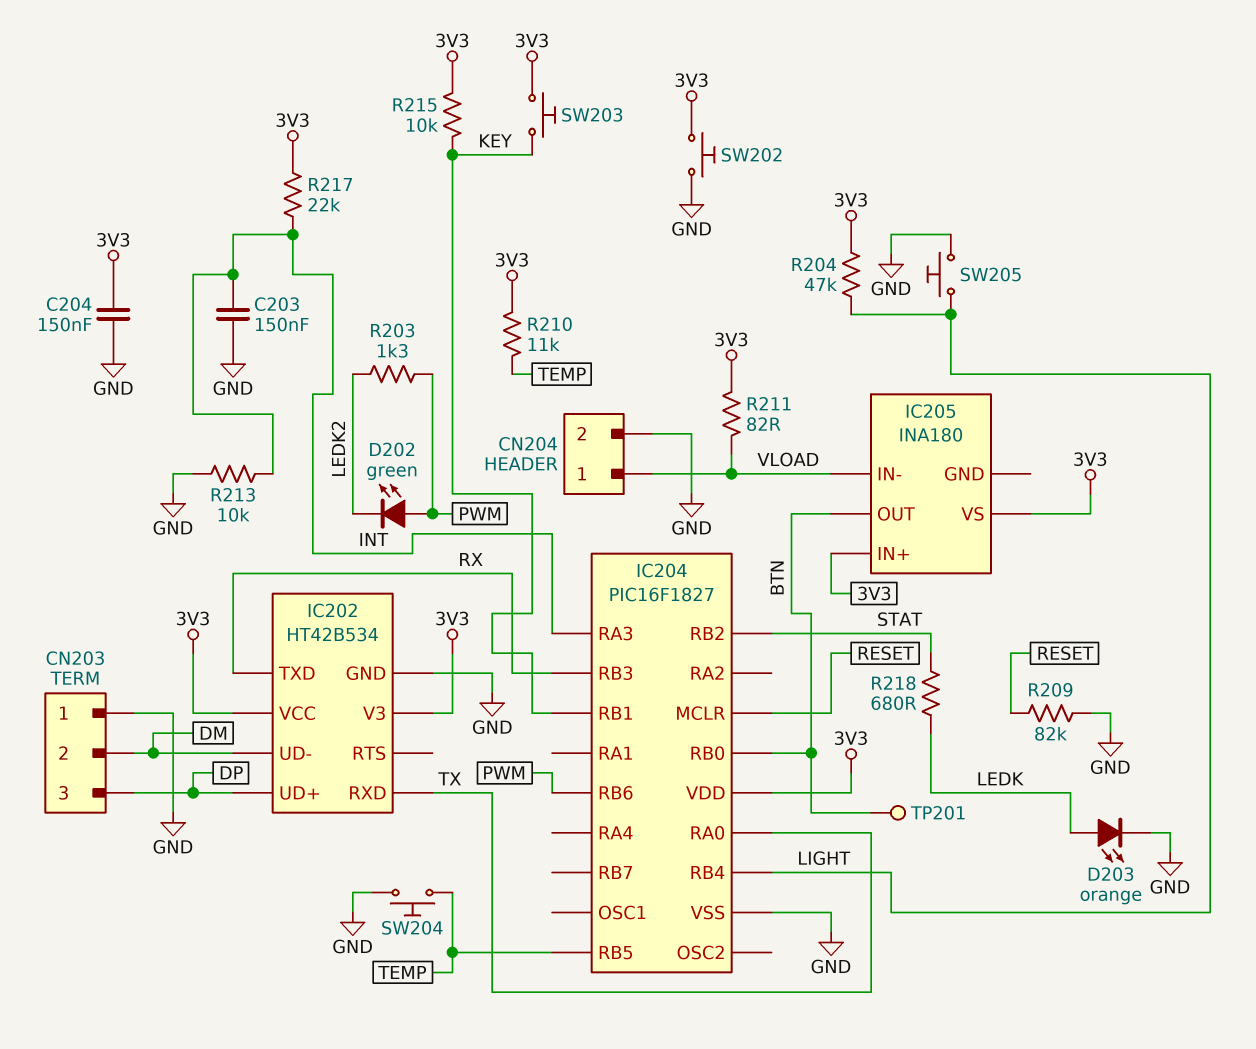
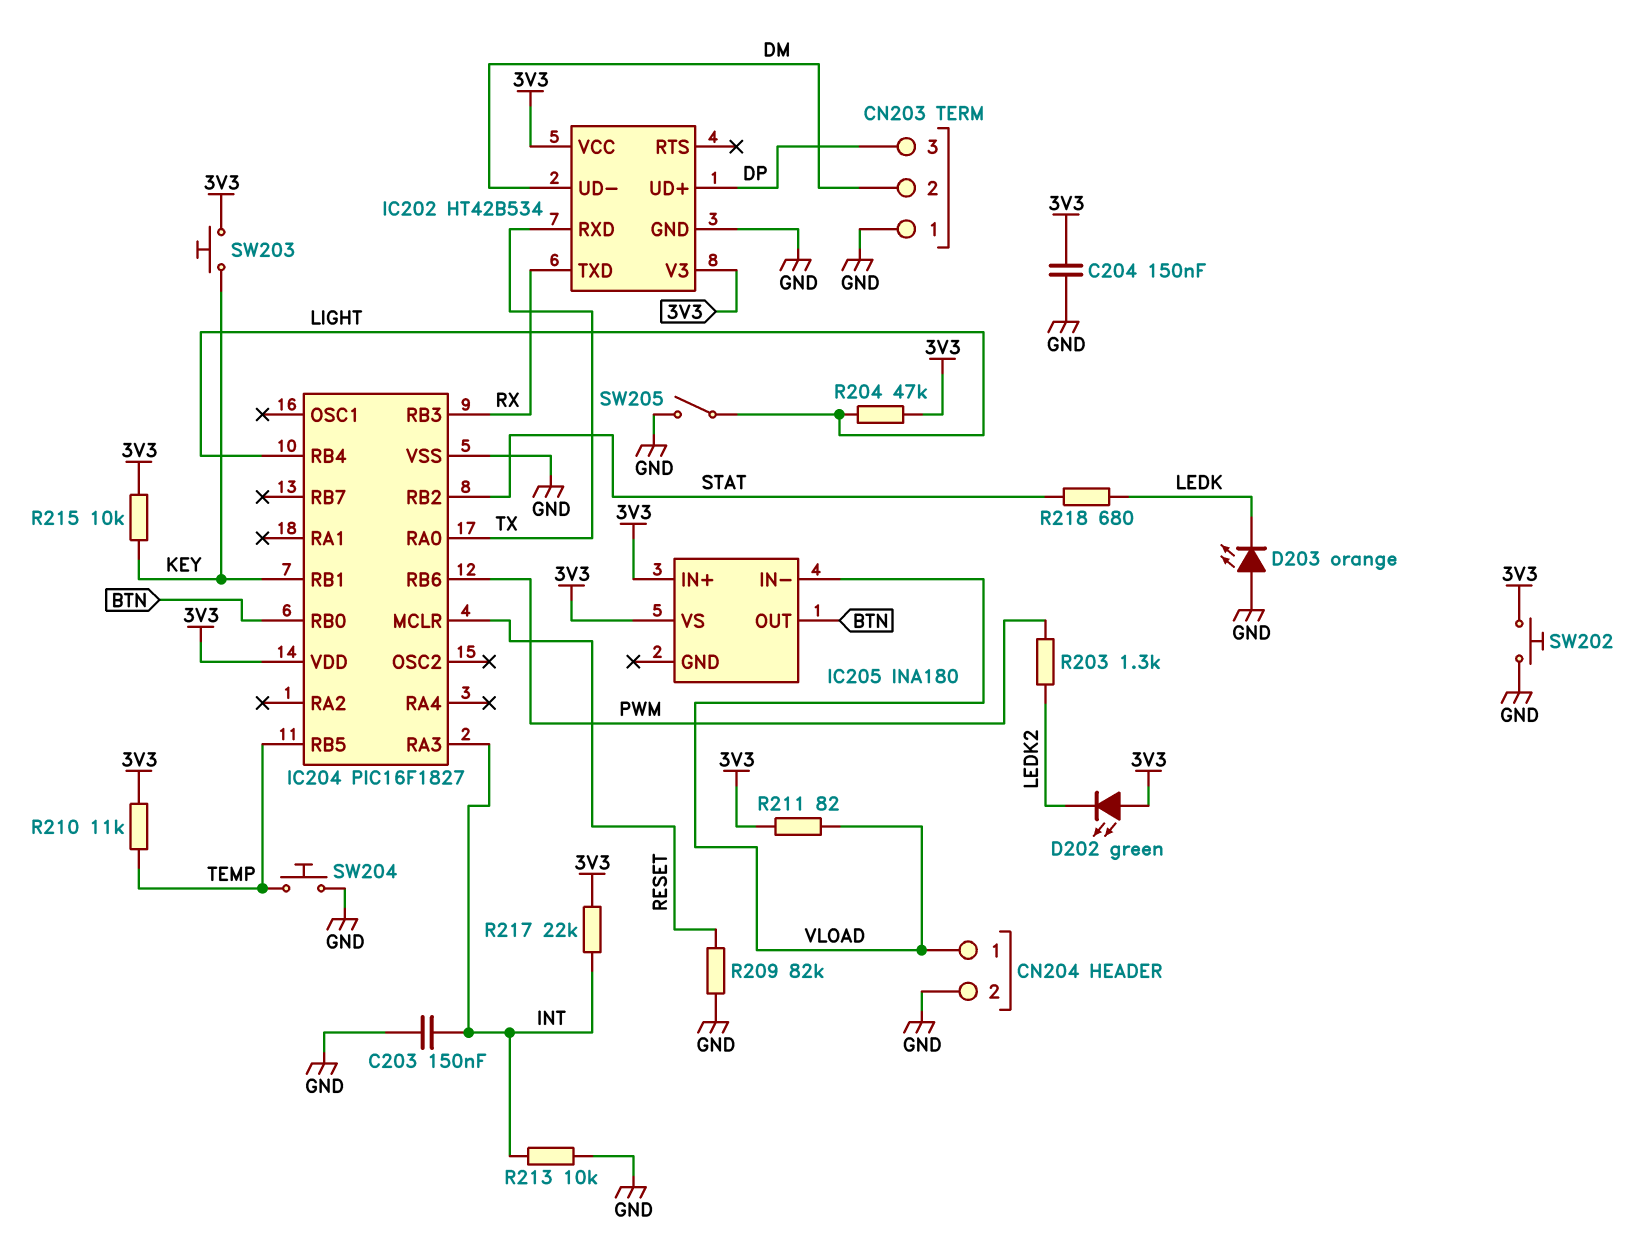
D202: LED green (A PWM, K LEDK2) -> LED green (A 3V3, K LEDK2)
D203: LED orange (A LEDK, K GND) -> LED orange (A GND, K LEDK)
SW205: button (GND, LIGHT) -> switch (GND, LIGHT)
TP201: test point (BTN) -> none

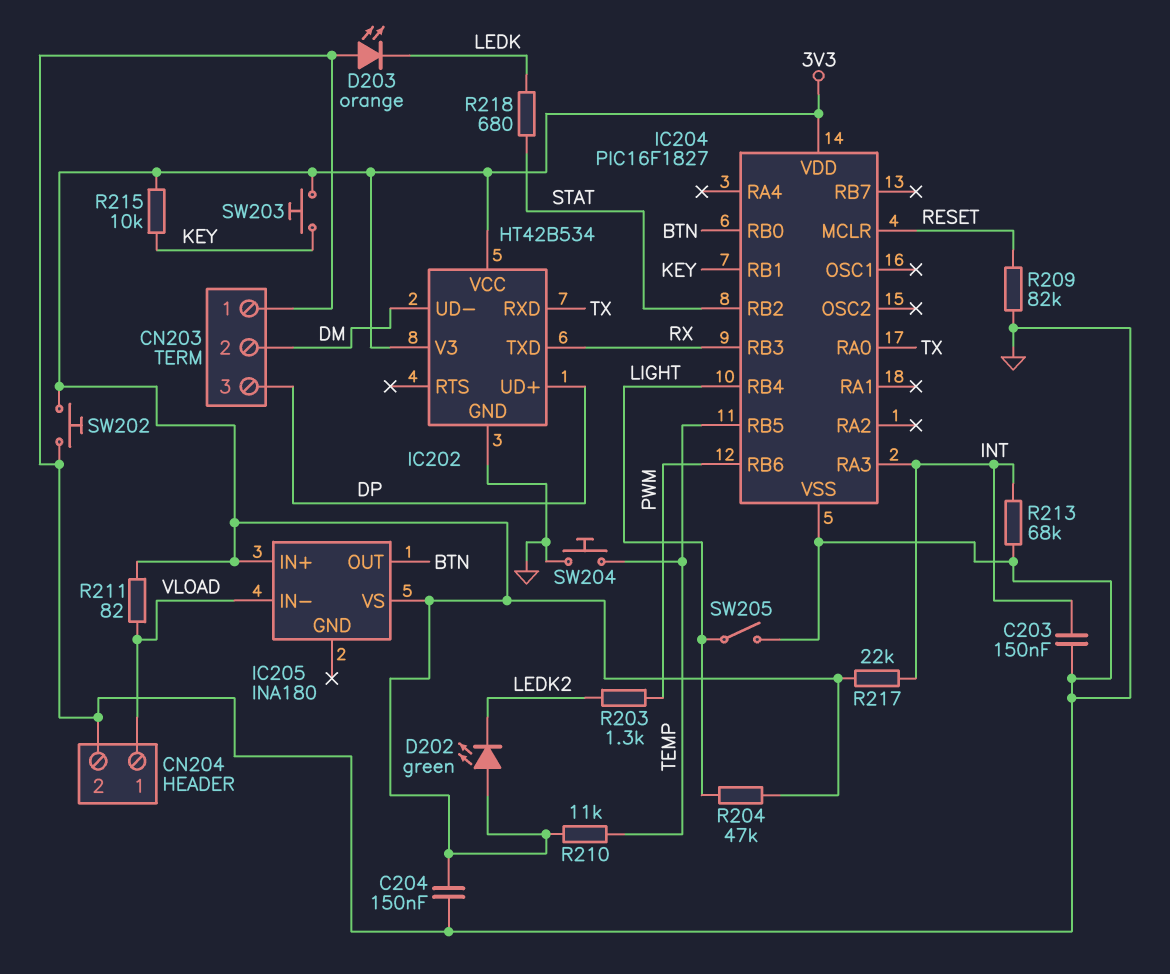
R213: 10k (GND, INT) -> 68k (GND, INT)

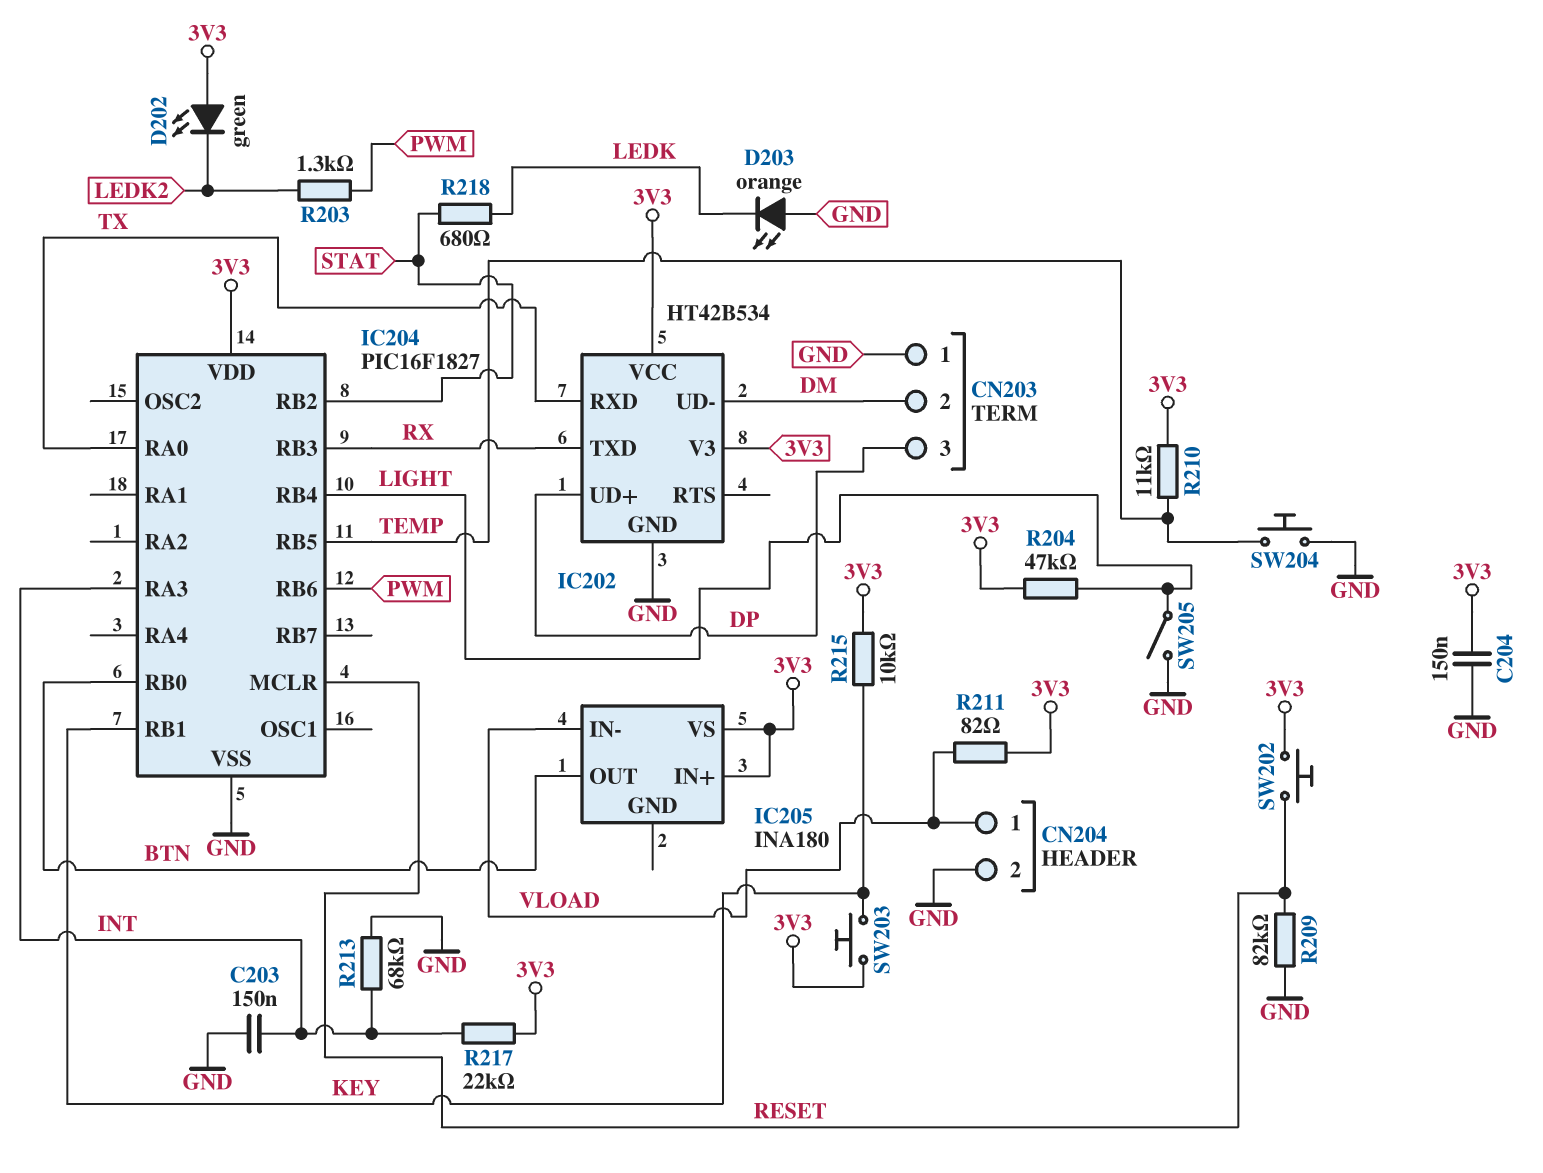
SW202: button (3V3, GND) -> button (3V3, RESET)

